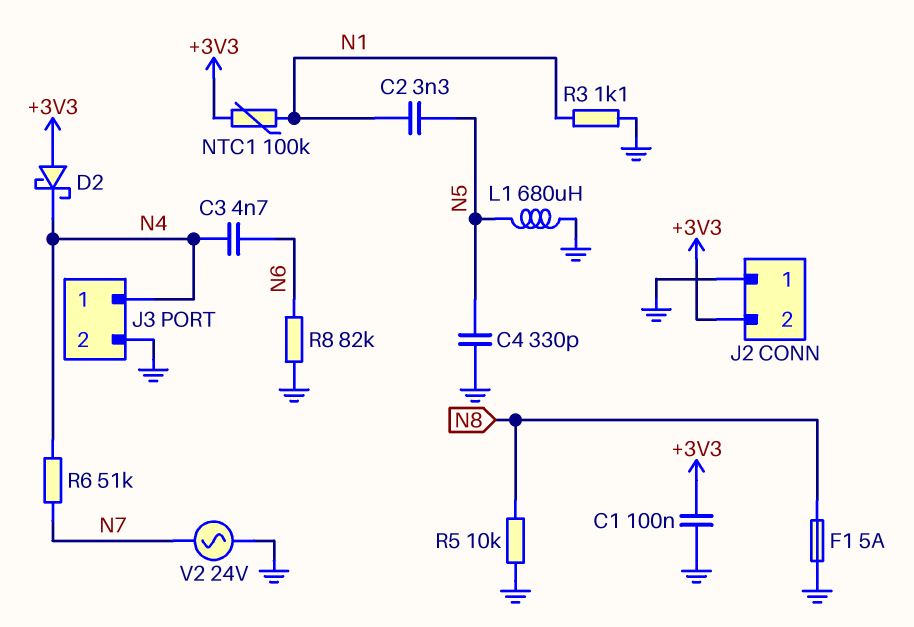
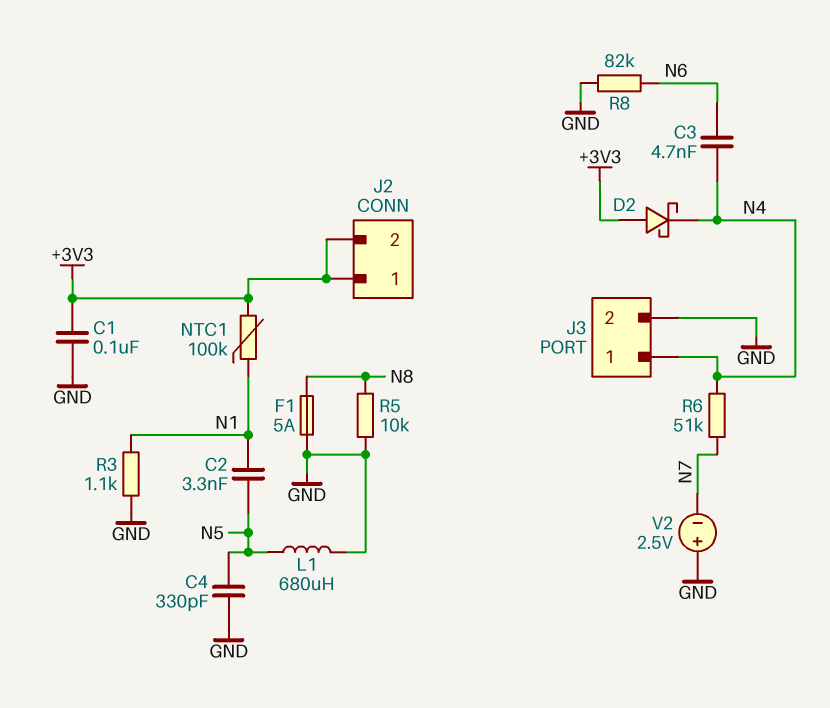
J2 pin 1: GND -> +3V3
V2: AC 24V (GND, N7) -> 2.5V (plus GND, minus N7)

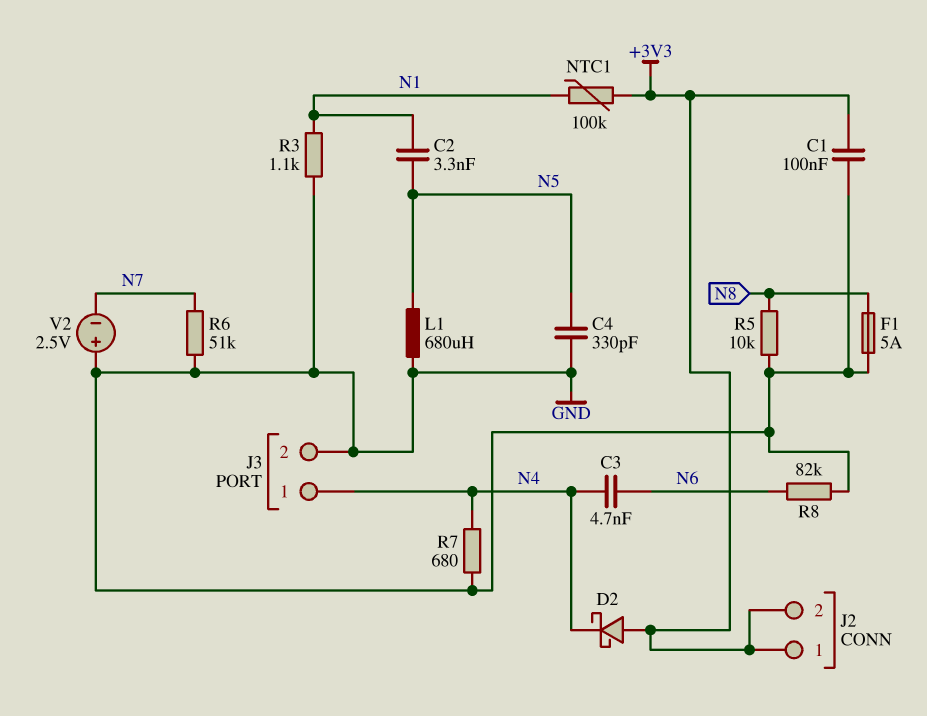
R6: 51k (N4, N7) -> 51k (GND, N7)
R7: none -> 680 (GND, N4)

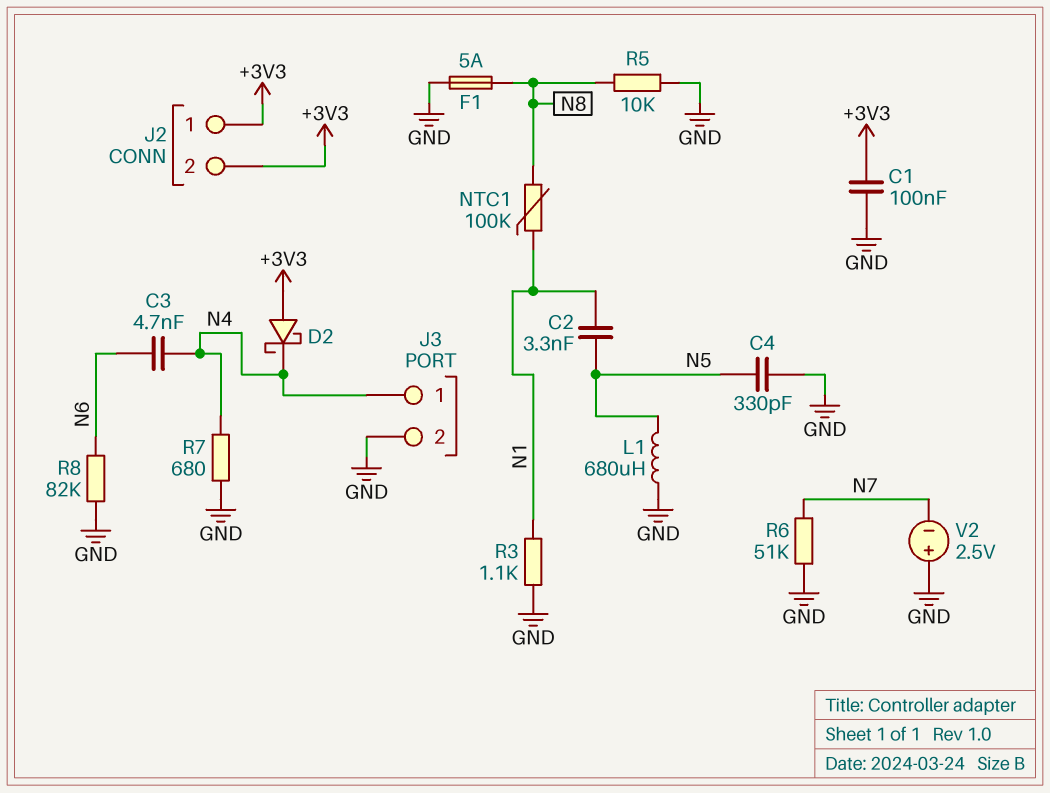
NTC1: 100k (+3V3, N1) -> 100k (N1, N8)

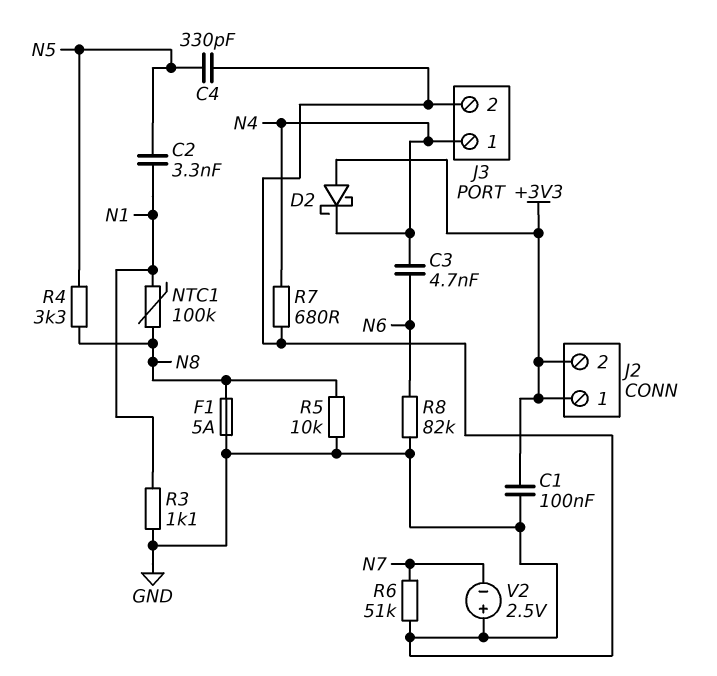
L1: 680uH (GND, N5) -> none
R4: none -> 3.3k (N5, N8)

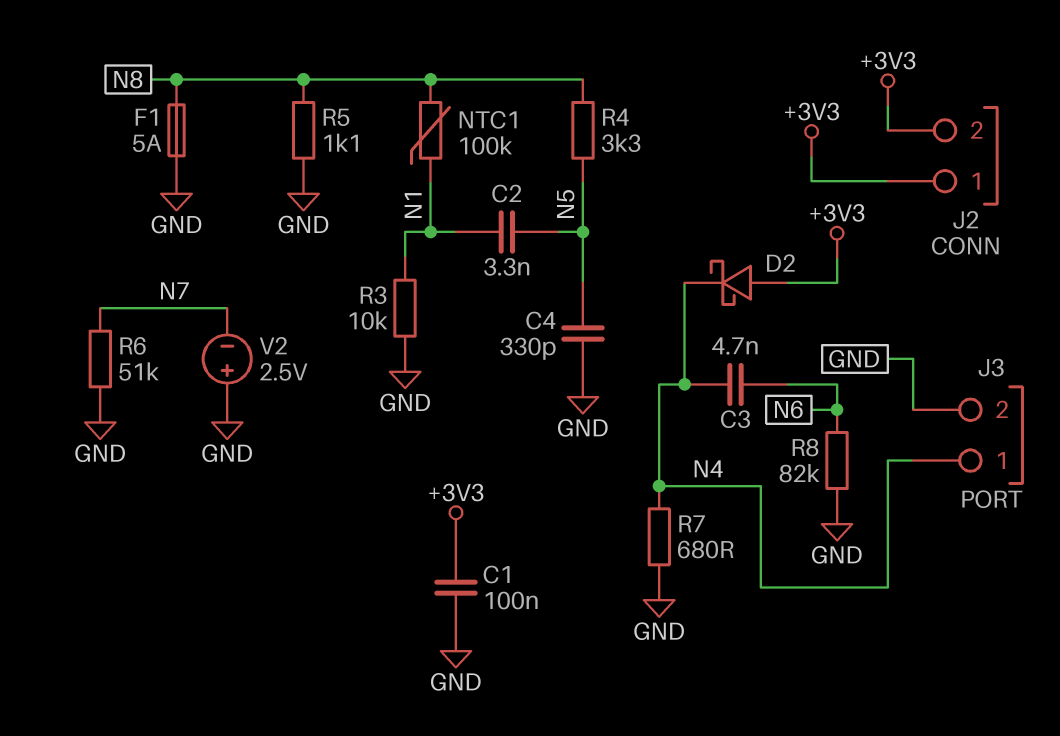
R3: 1.1k (GND, N1) -> 10k (GND, N1)
R5: 10k (GND, N8) -> 1.1k (GND, N8)

